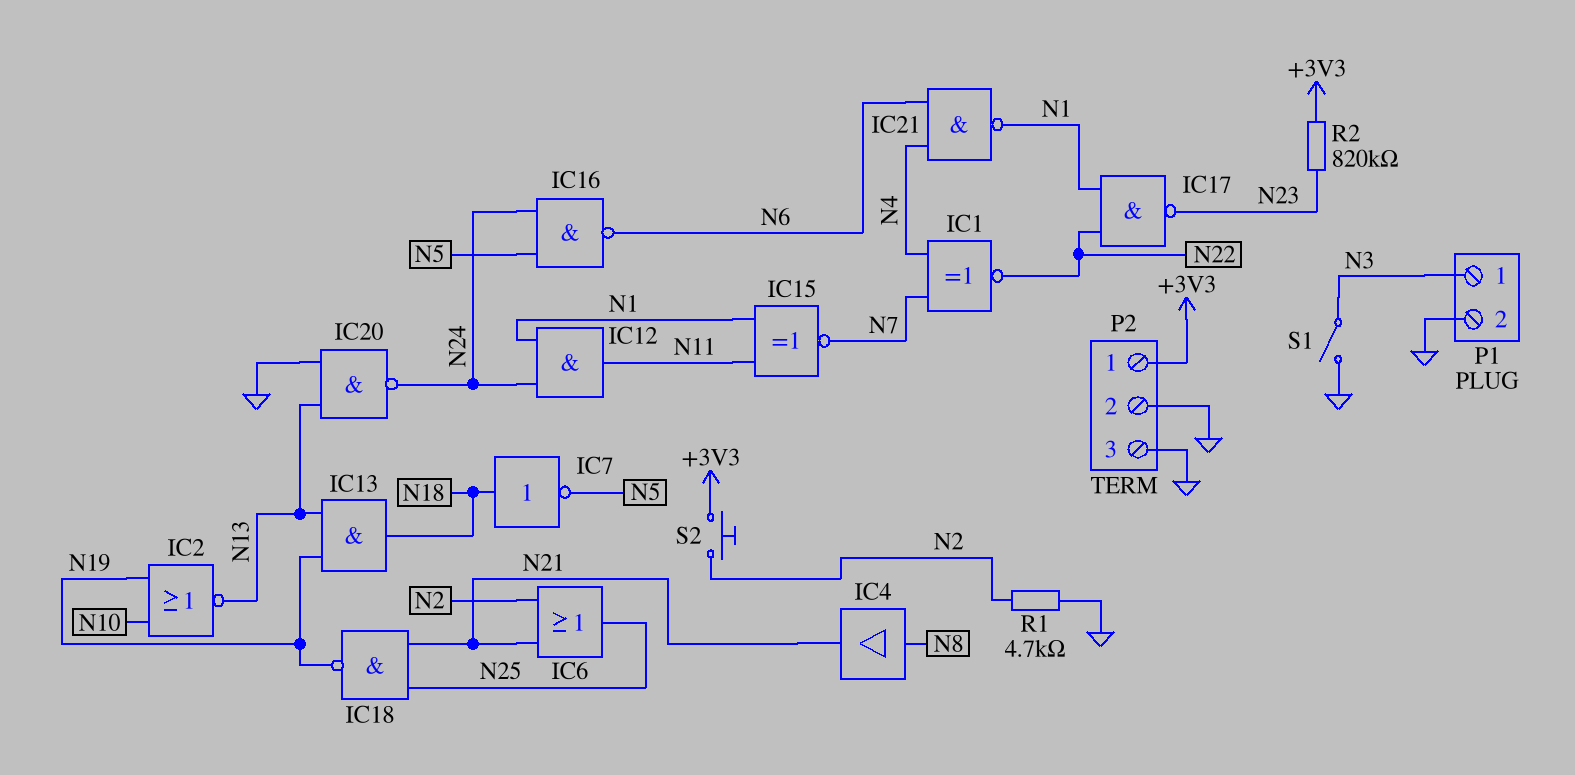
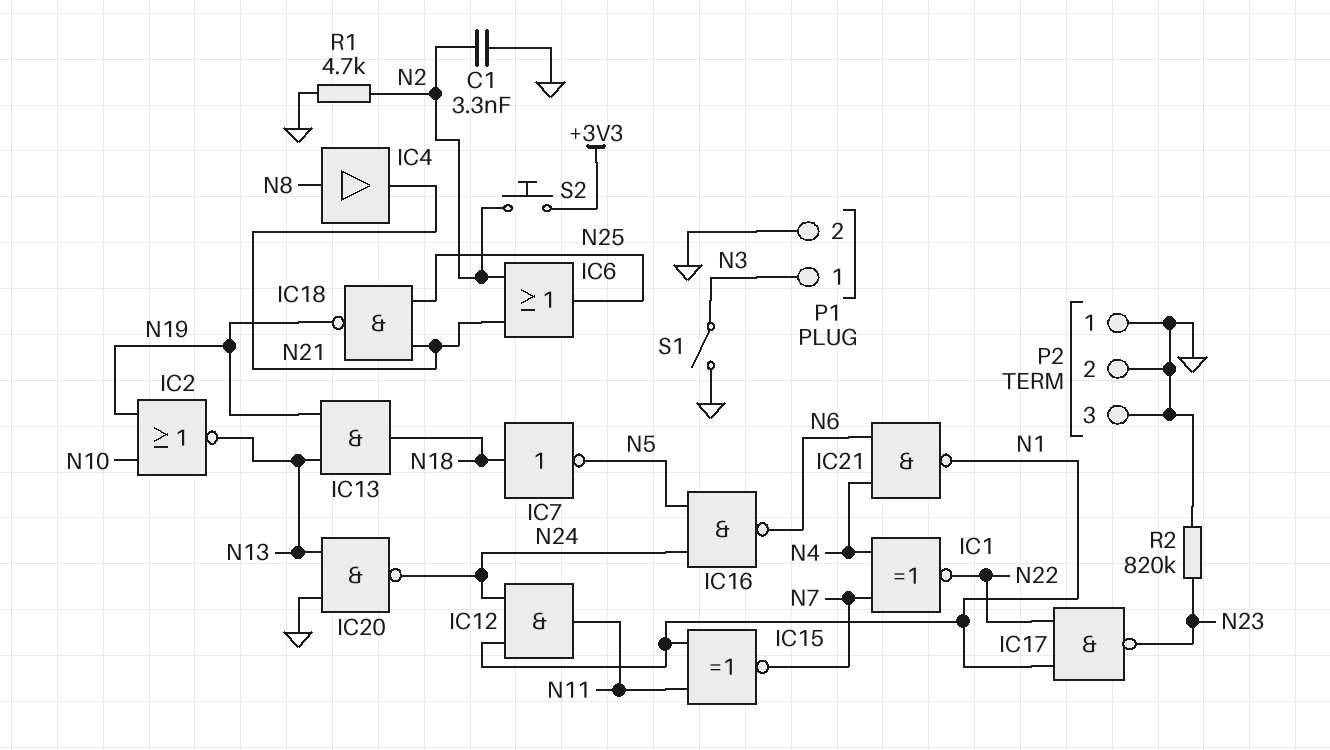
C1: none -> 3.3nF (GND, N2)
P2 pin 1: +3V3 -> GND
R2: 820k (+3V3, N23) -> 820k (GND, N23)

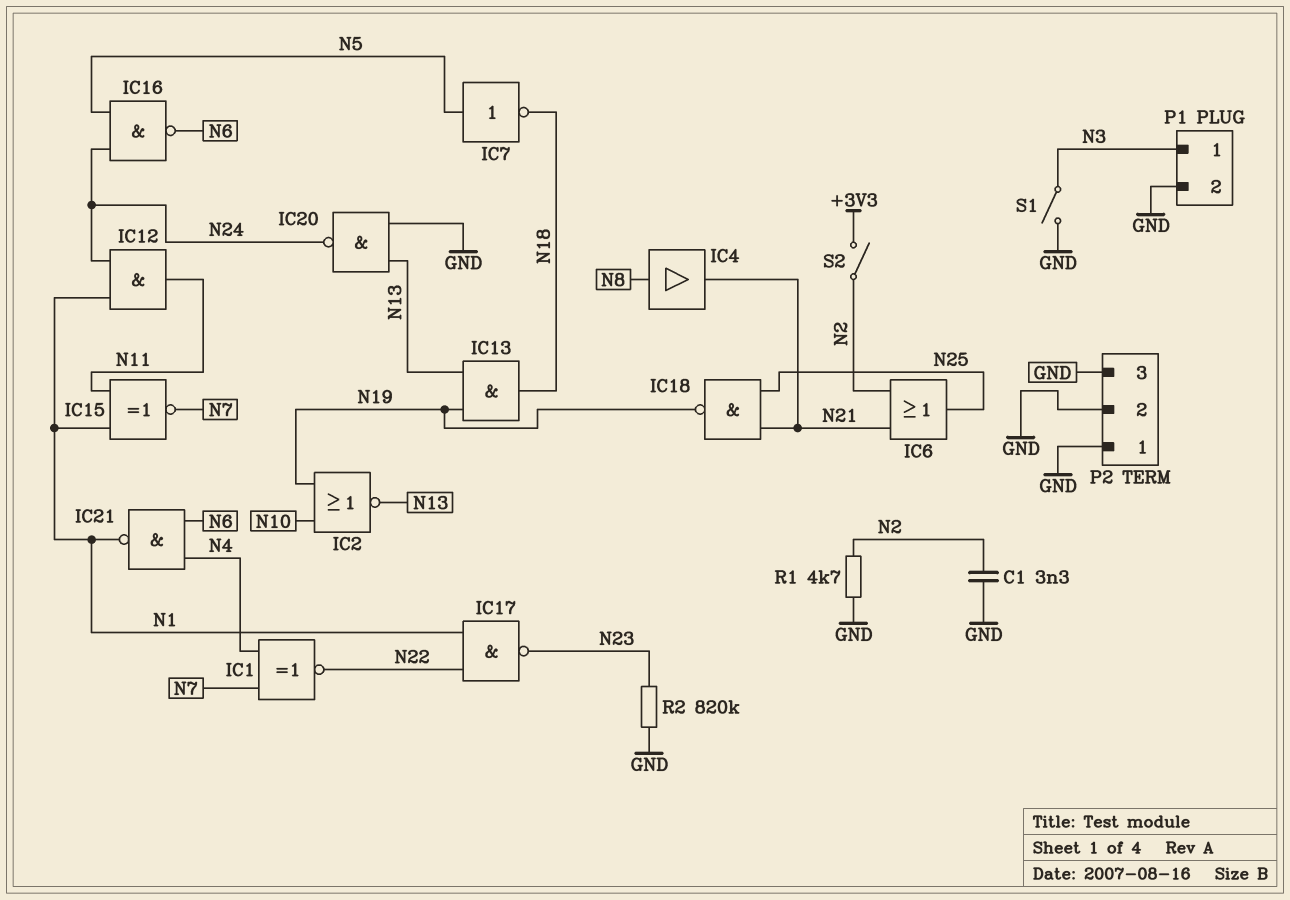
IC7: NOT (in N18, out N5) -> NOT (in N5, out N18)
S2: button (+3V3, N2) -> switch (+3V3, N2)

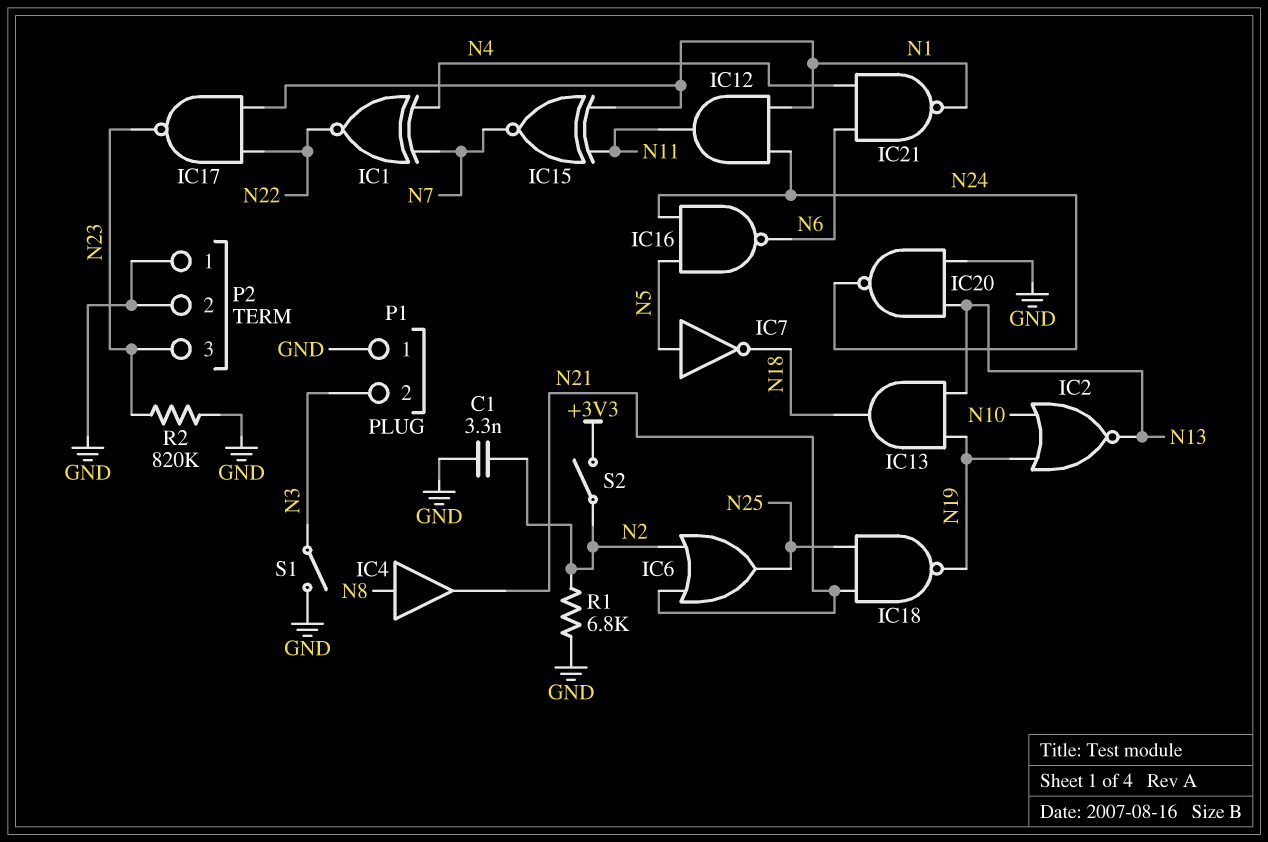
P1 pin 1: N3 -> GND
P1 pin 2: GND -> N3
P2 pin 3: GND -> N23
R1: 4.7k (GND, N2) -> 6.8k (GND, N2)

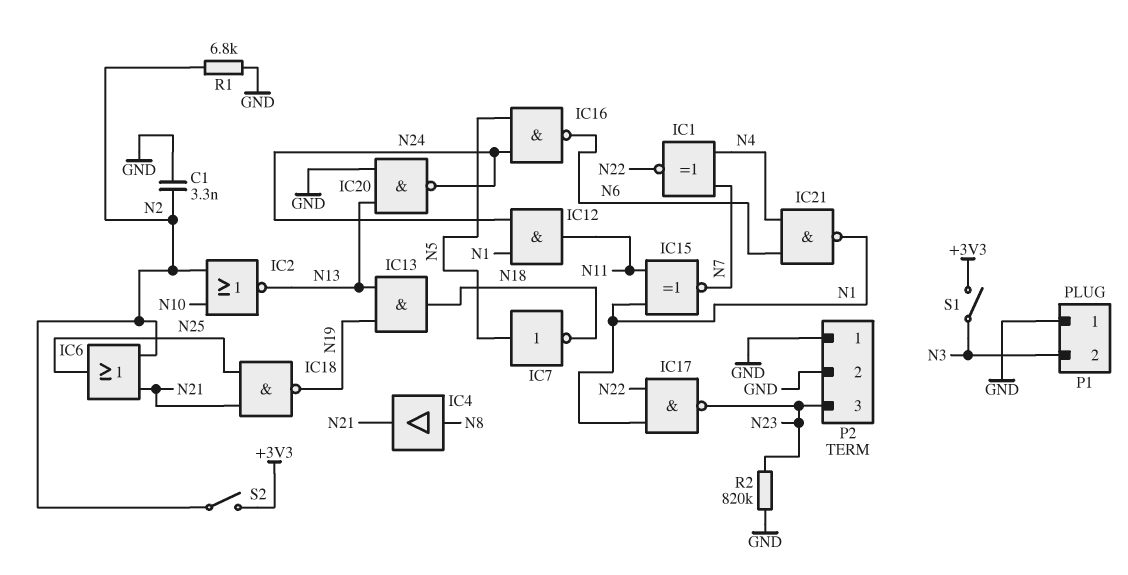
IC2: NOR (in N10, in N19, out N13) -> NOR (in N2, in N10, out N13)
S1: switch (GND, N3) -> switch (+3V3, N3)

